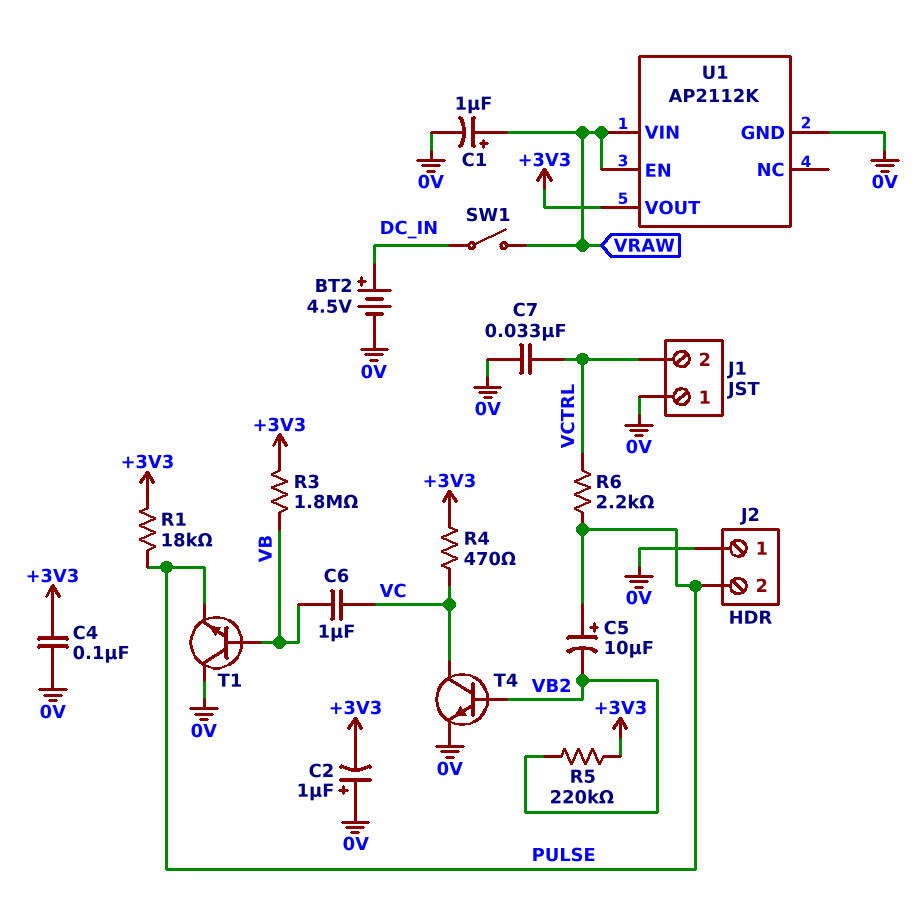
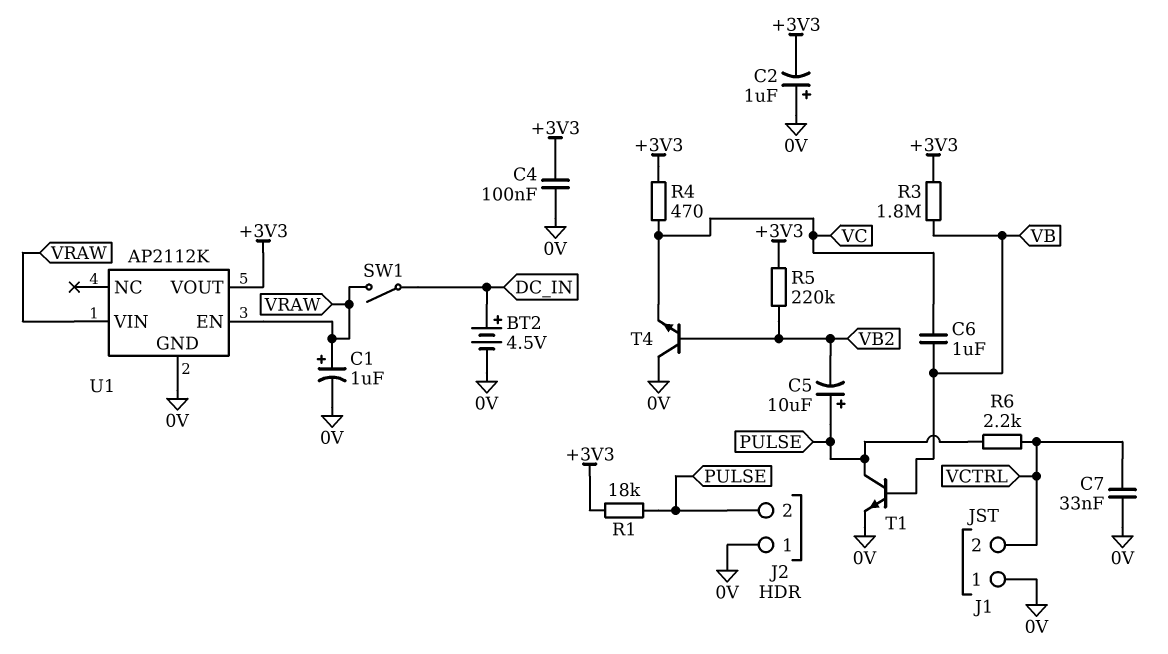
T1: NPN (B VB, C 0V, E PULSE) -> NPN (B VB, C PULSE, E 0V)
T4: NPN (B VB2, C VC, E 0V) -> NPN (B VB2, C 0V, E VC)

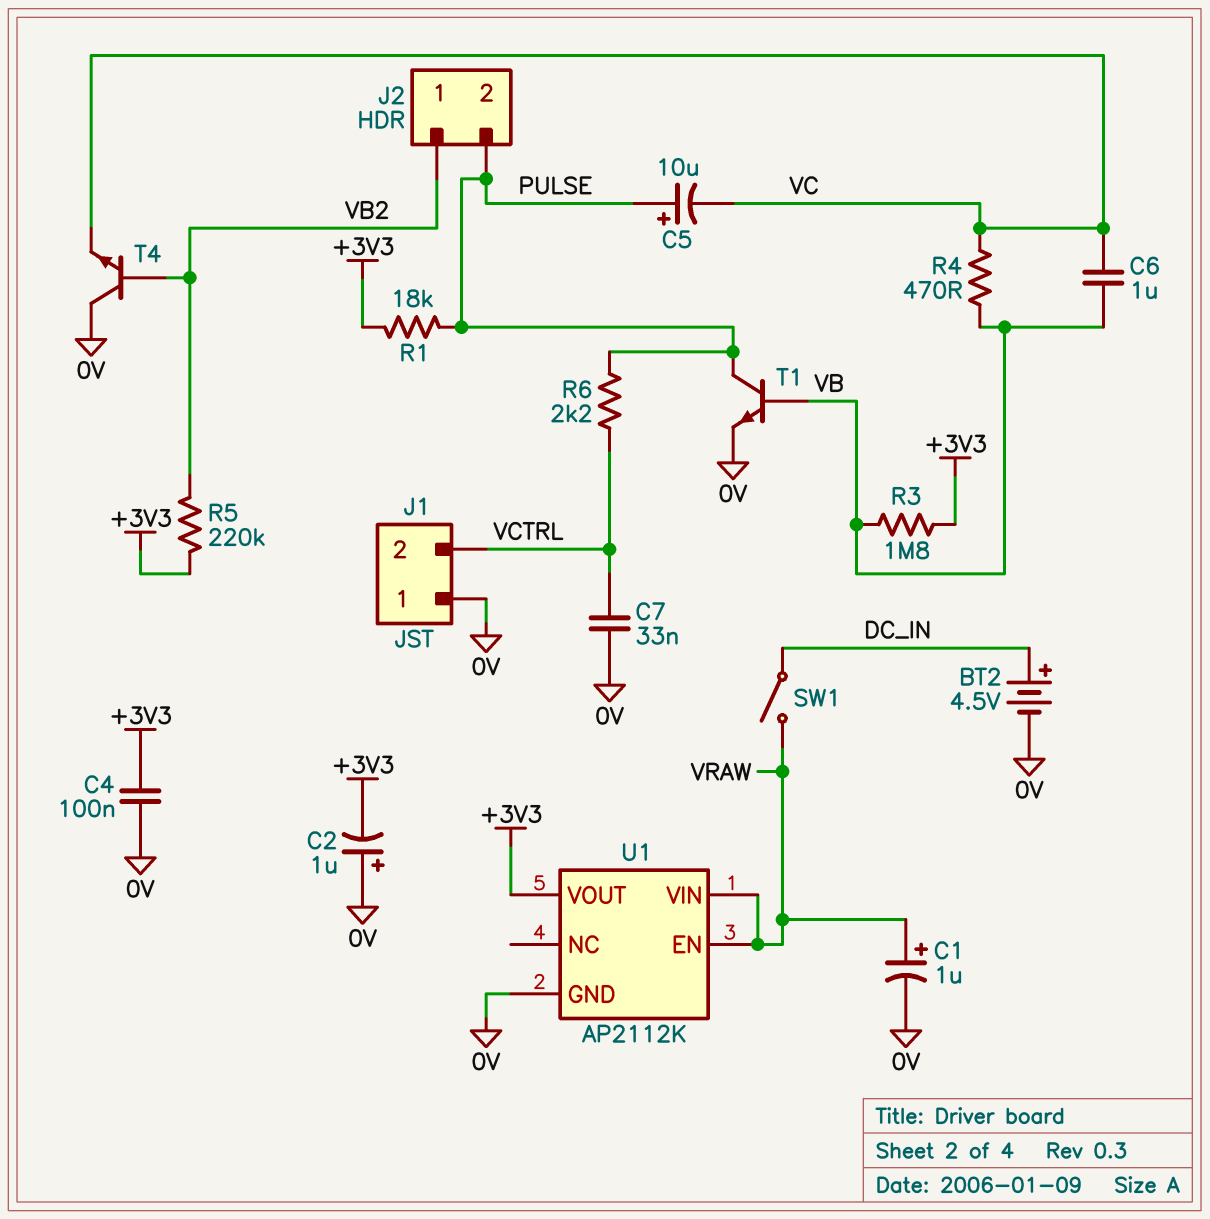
C5: 10uF (plus PULSE, minus VB2) -> 10uF (plus PULSE, minus VC)
J2 pin 1: 0V -> VB2
R4: 470 (+3V3, VC) -> 470 (VB, VC)

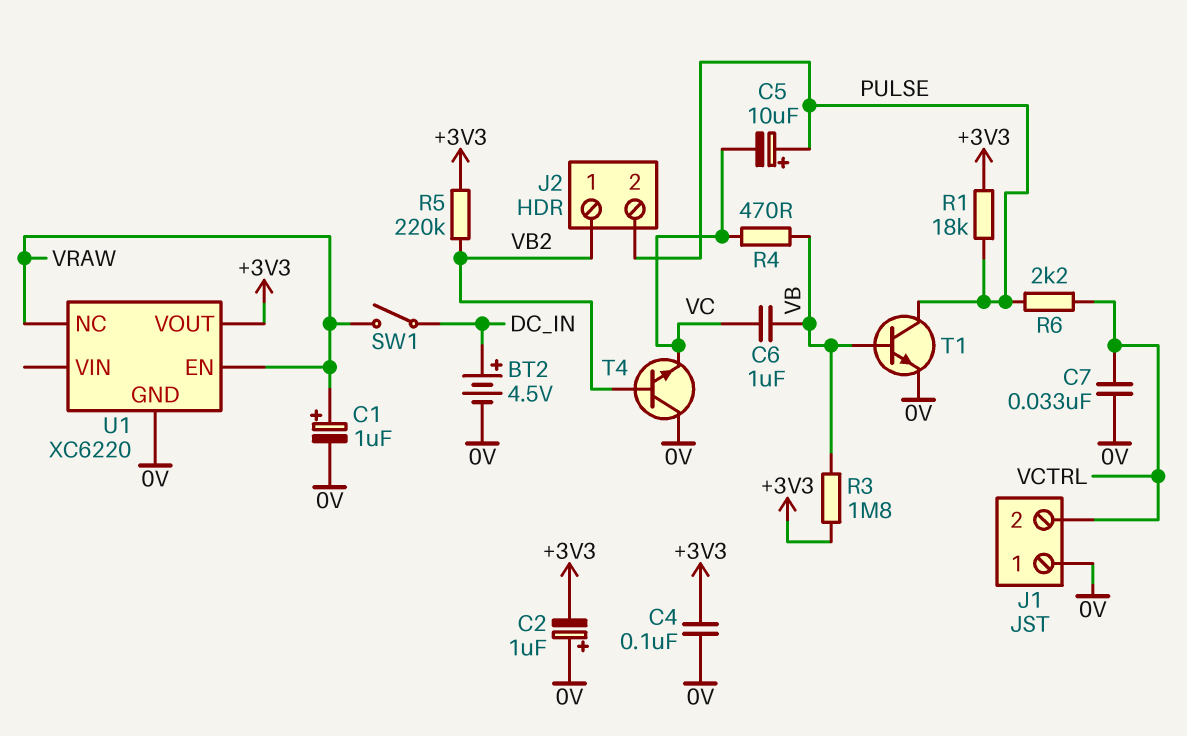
U1: AP2112K -> XC6220
U1 pin NC: none -> VRAW
U1 pin VIN: VRAW -> none

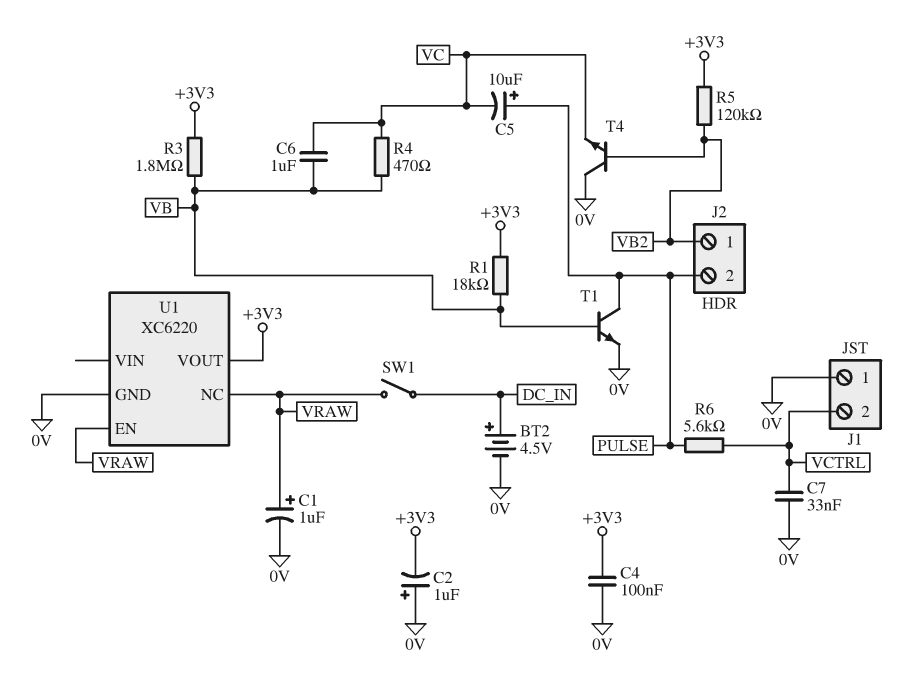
R1: 18k (+3V3, PULSE) -> 18k (+3V3, VB)
R5: 220k (+3V3, VB2) -> 120k (+3V3, VB2)
R6: 2.2k (PULSE, VCTRL) -> 5.6k (PULSE, VCTRL)

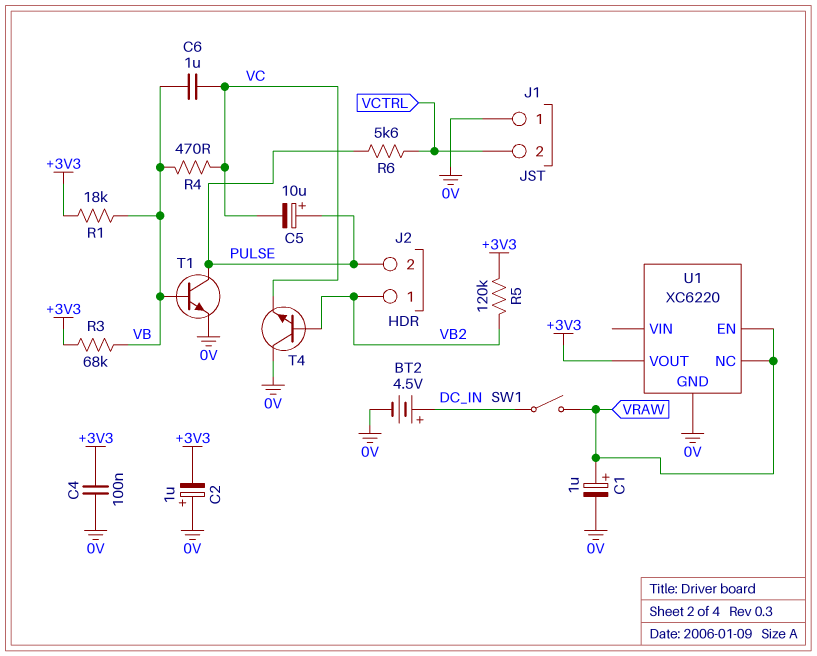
C7: 33nF (0V, VCTRL) -> none
R3: 1.8M (+3V3, VB) -> 68k (+3V3, VB)

